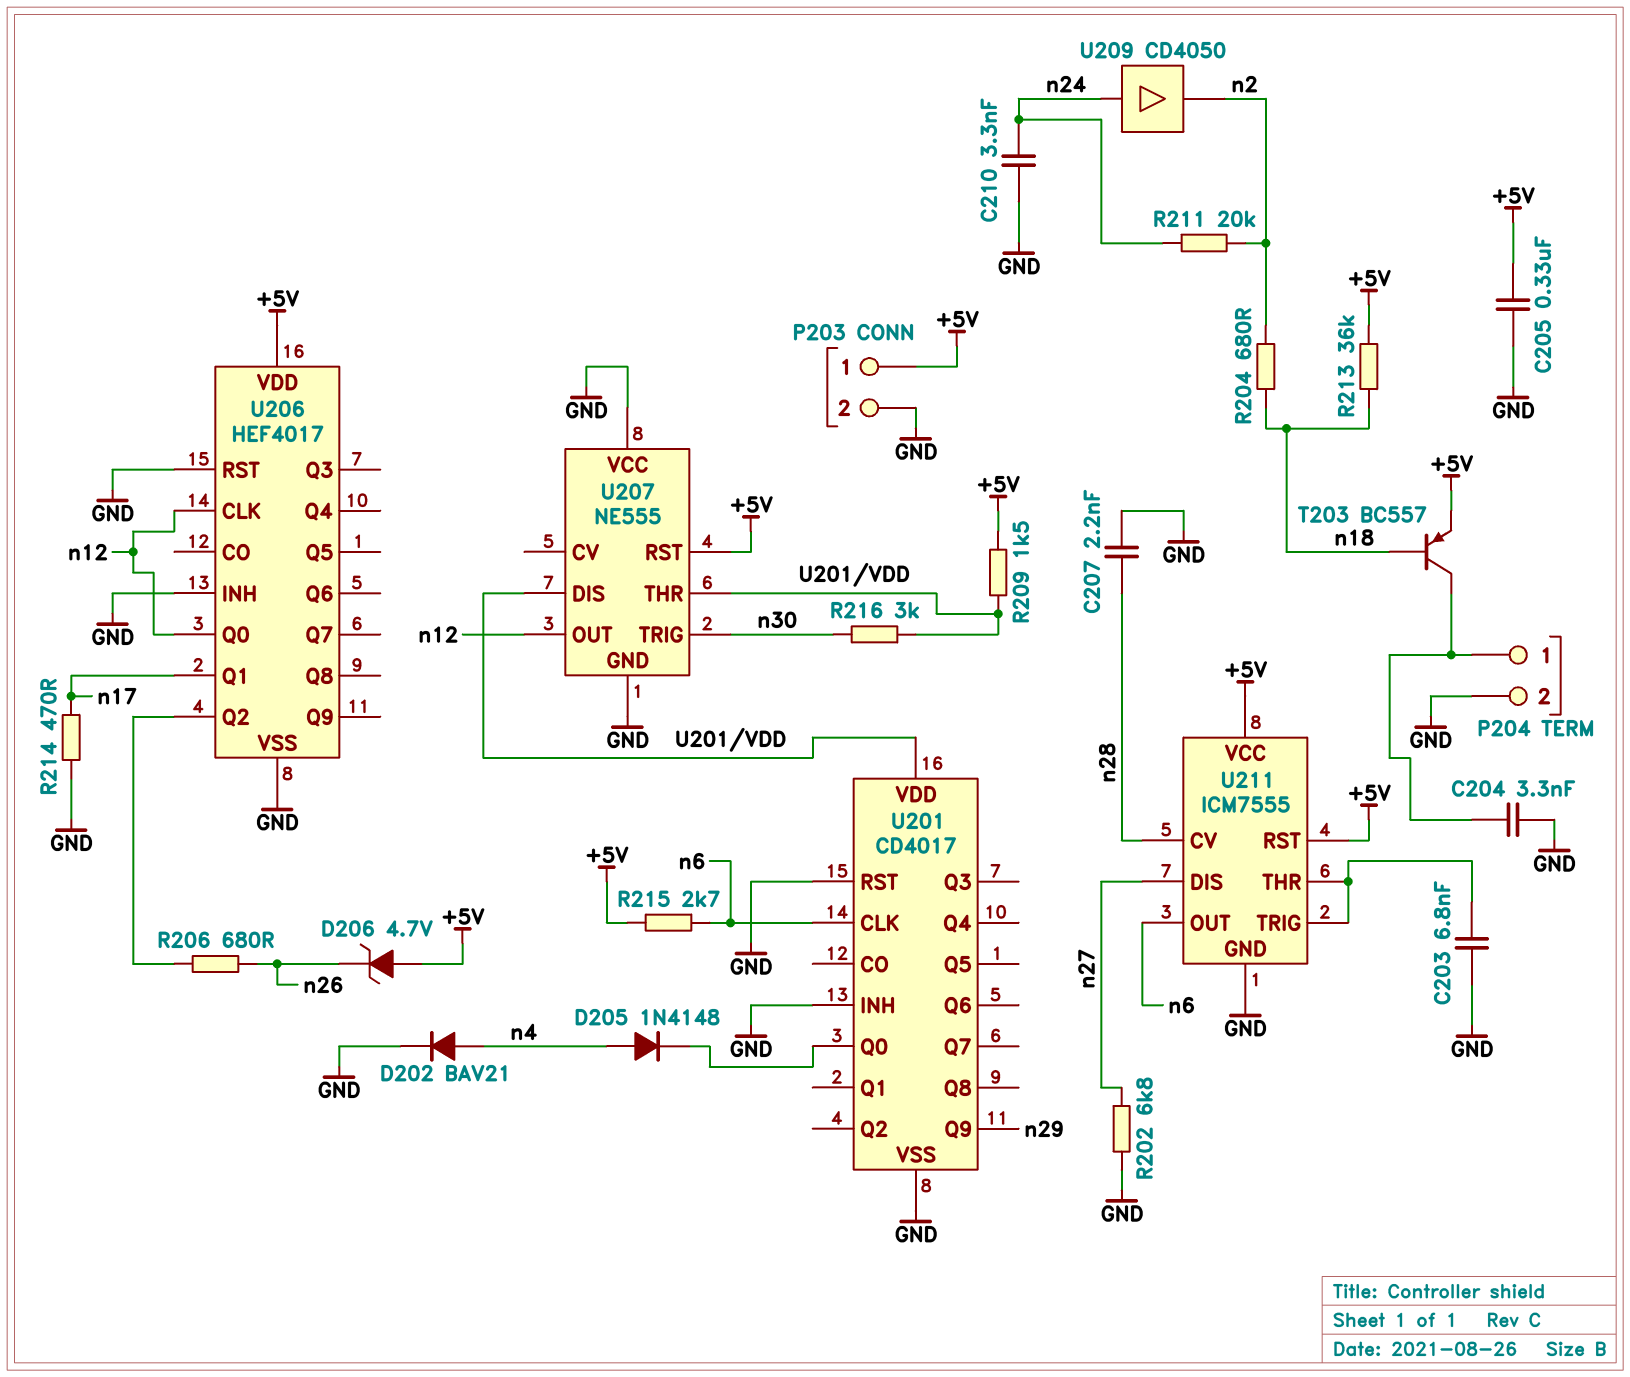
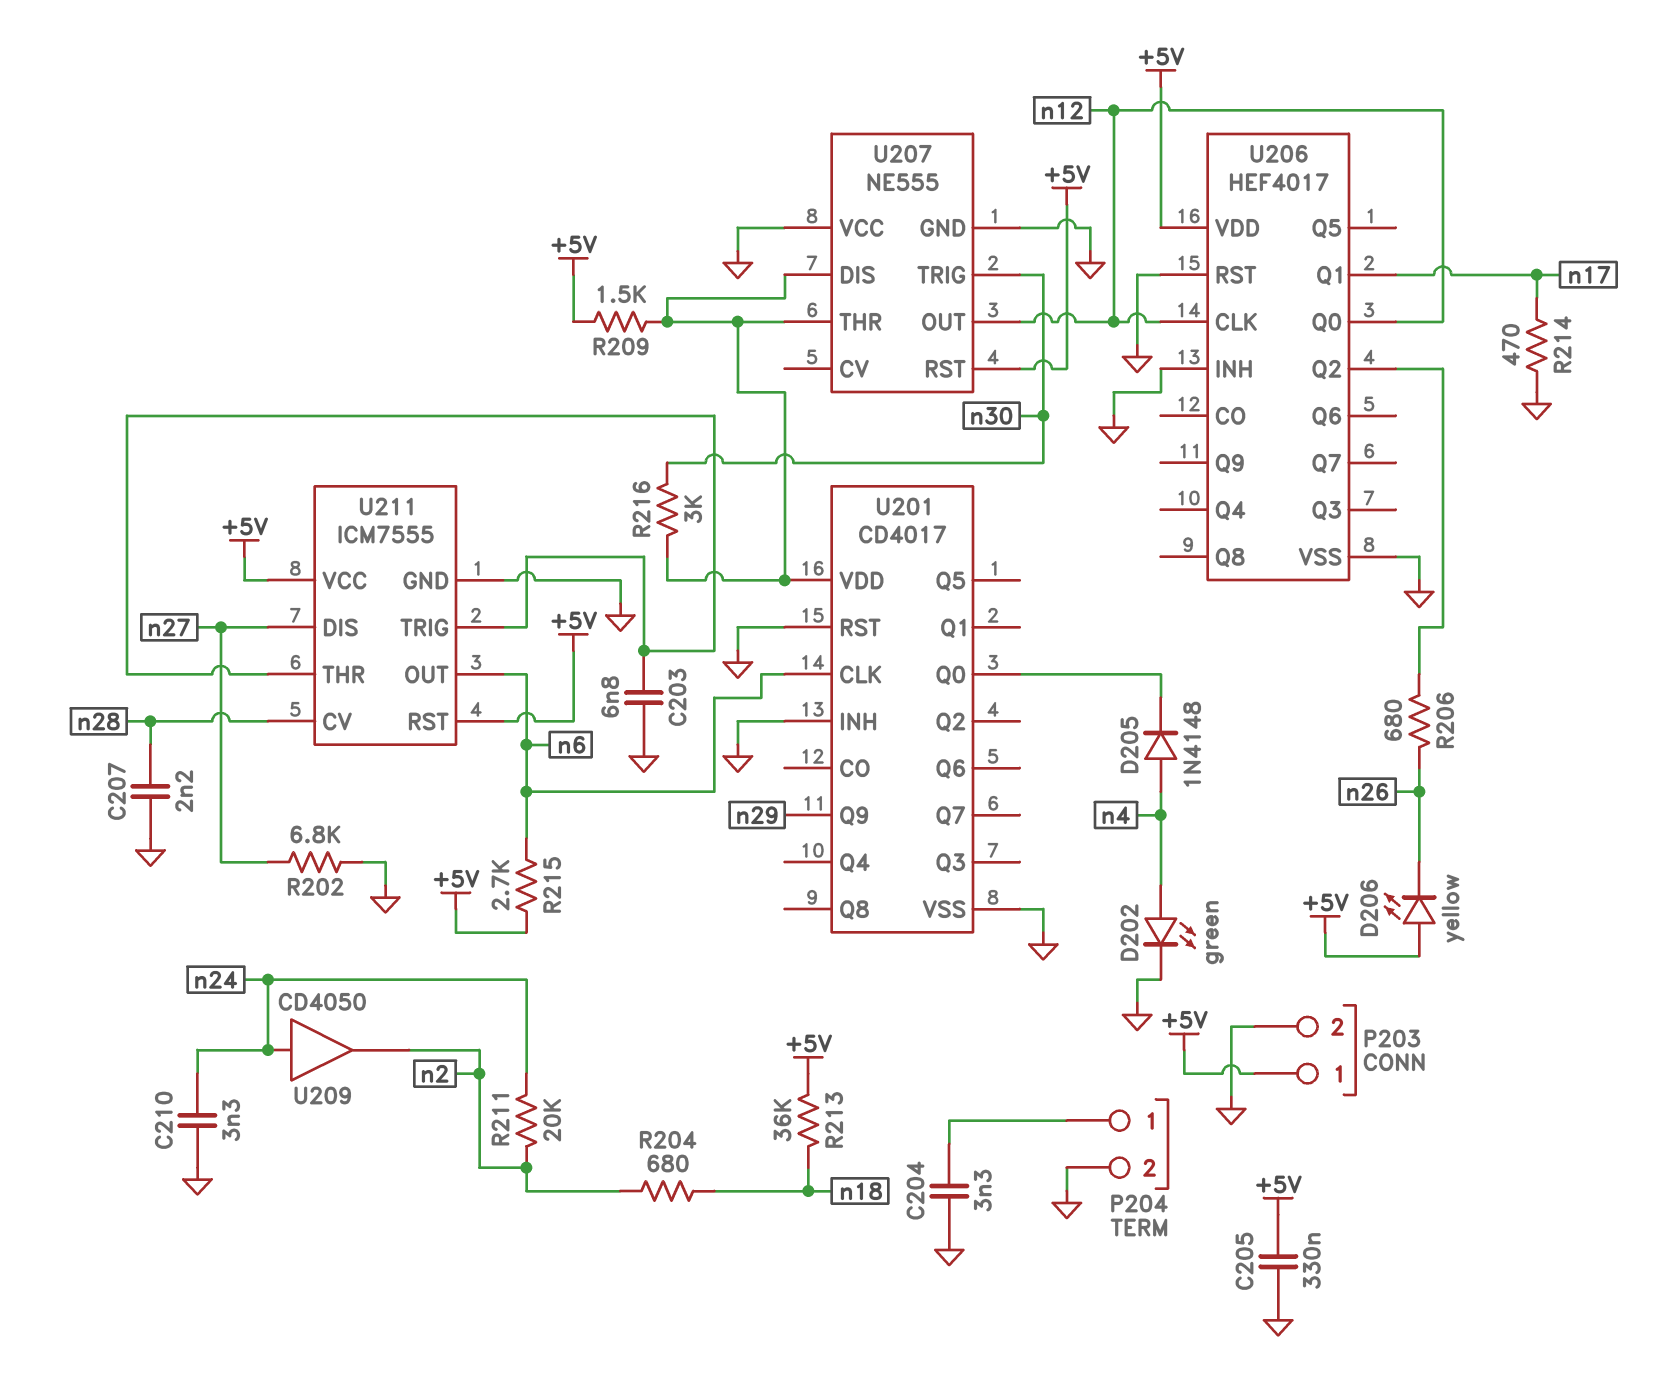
D202: diode BAV21 (A n4, K GND) -> LED green (A n4, K GND)
D206: zener 4.7V (A +5V, K n26) -> LED yellow (A +5V, K n26)
T203: PNP BC557 (B n18, C P204/1, E +5V) -> none

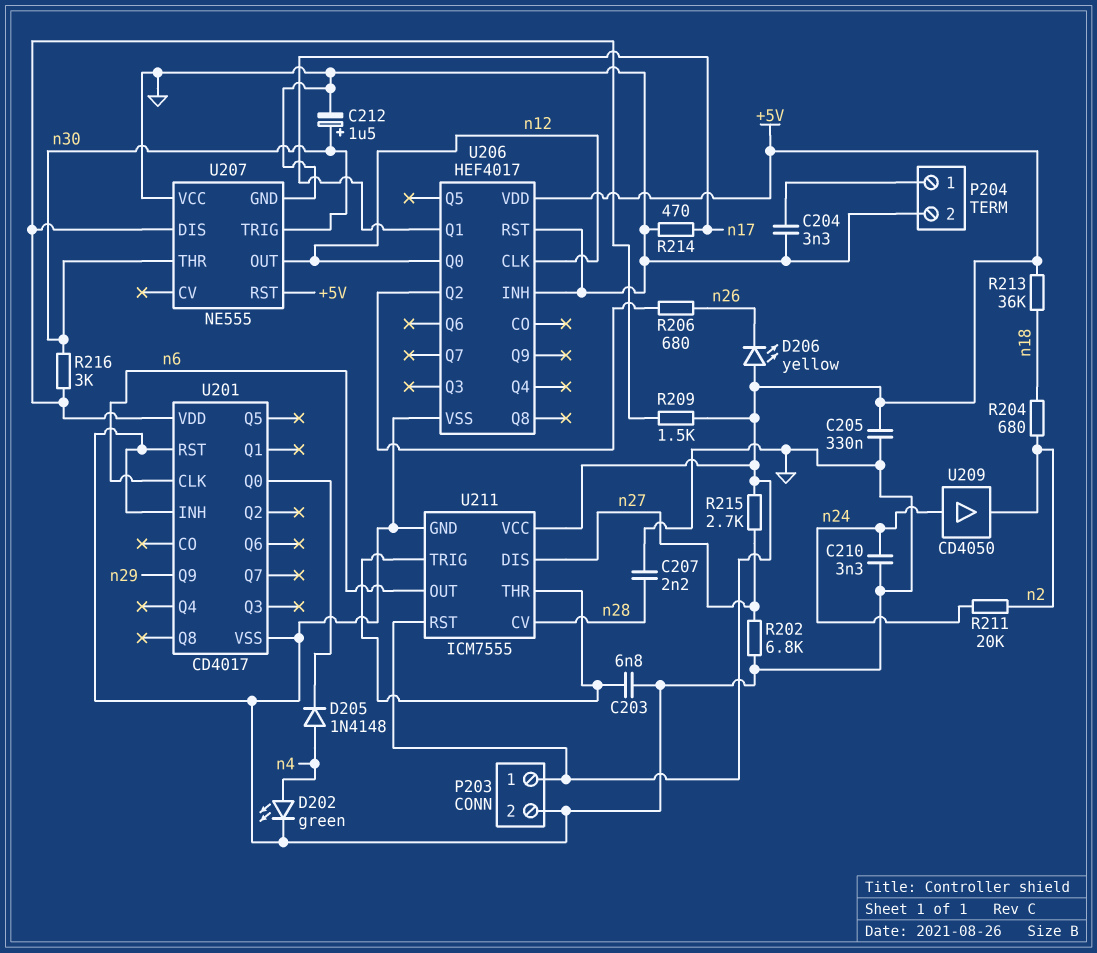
C212: none -> 1.5uF (plus n30, minus GND)
R215: 2.7k (+5V, n6) -> 2.7k (+5V, n27)
U207 pin THR: U201/VDD -> n30

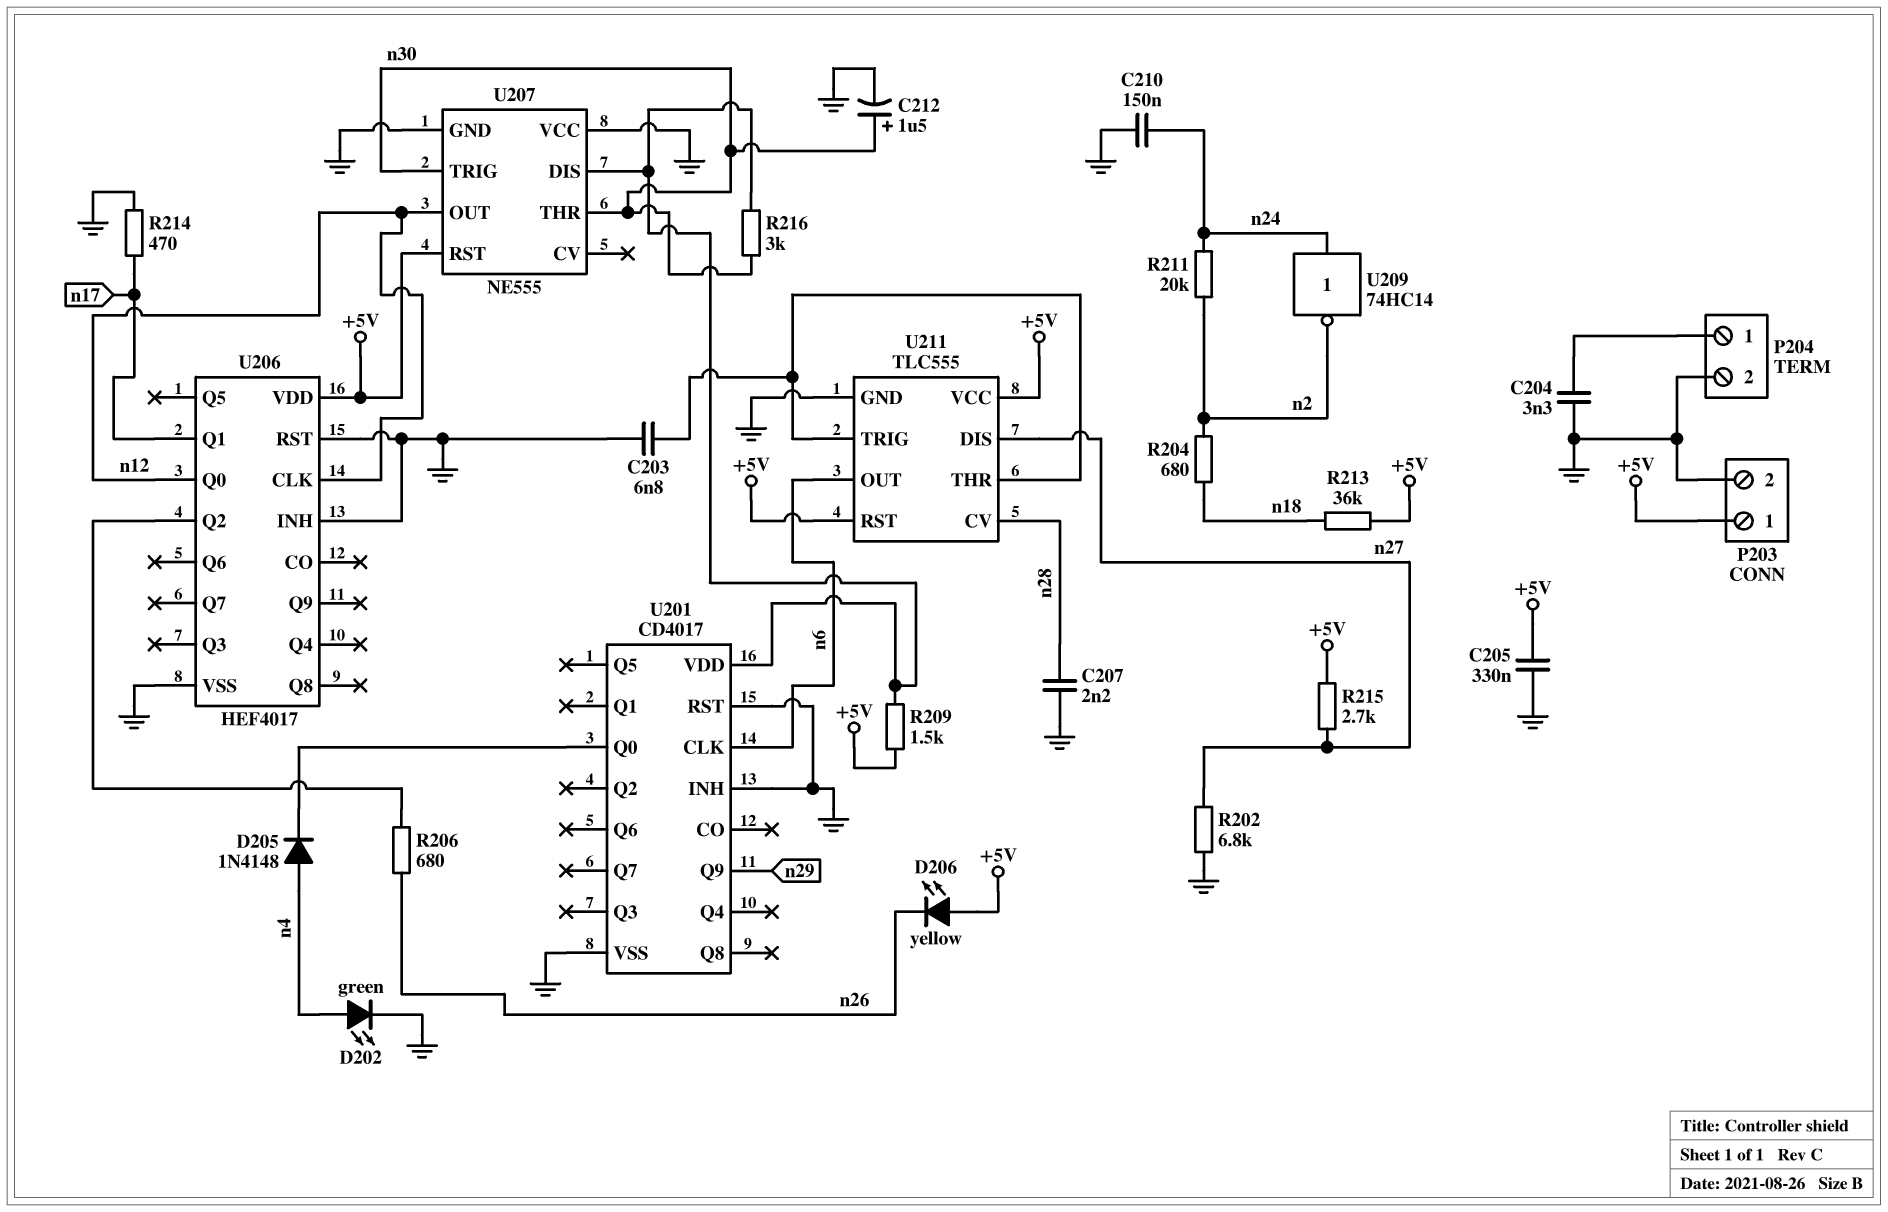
C210: 3.3nF (GND, n24) -> 150nF (GND, n24)
U209: buffer CD4050 (in n24, out n2) -> NOT 74HC14 (in n24, out n2)
U211: ICM7555 -> TLC555

